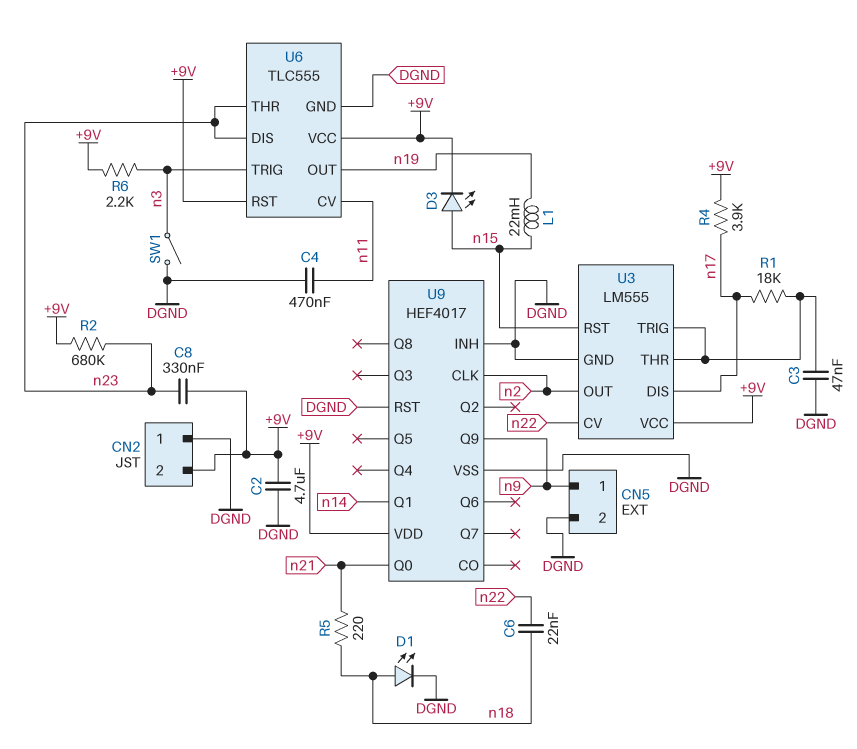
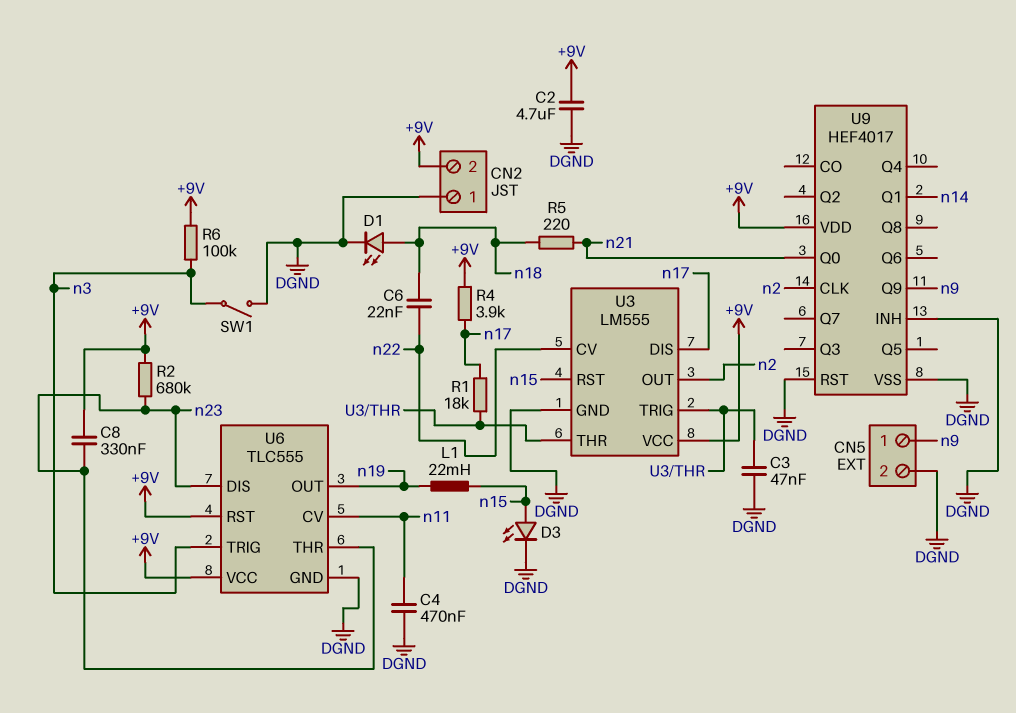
D3: LED (A n15, K +9V) -> LED (A n15, K DGND)
R6: 2.2k (+9V, n3) -> 100k (+9V, n3)

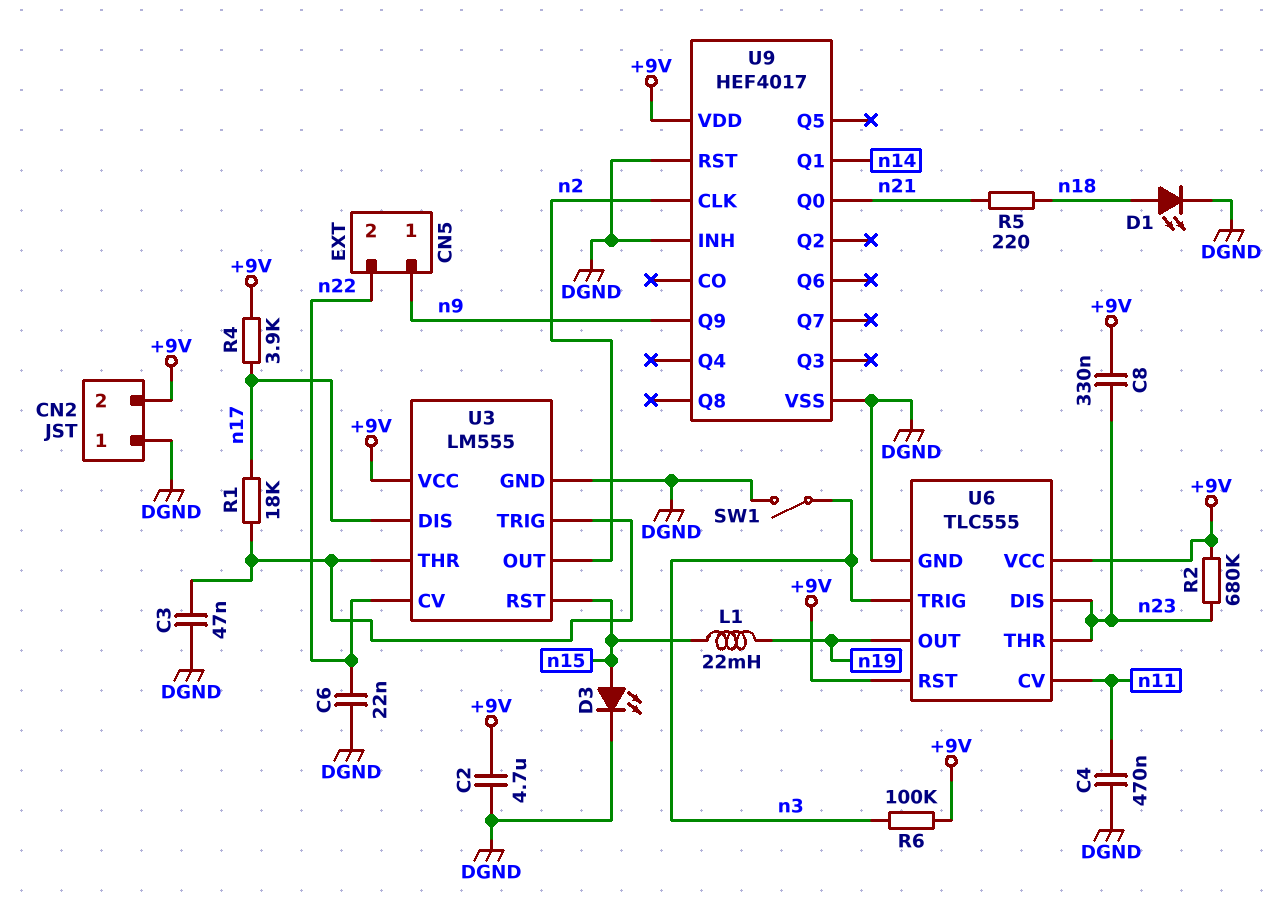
C6: 22nF (n18, n22) -> 22nF (DGND, n22)
CN5 pin 2: DGND -> n22

